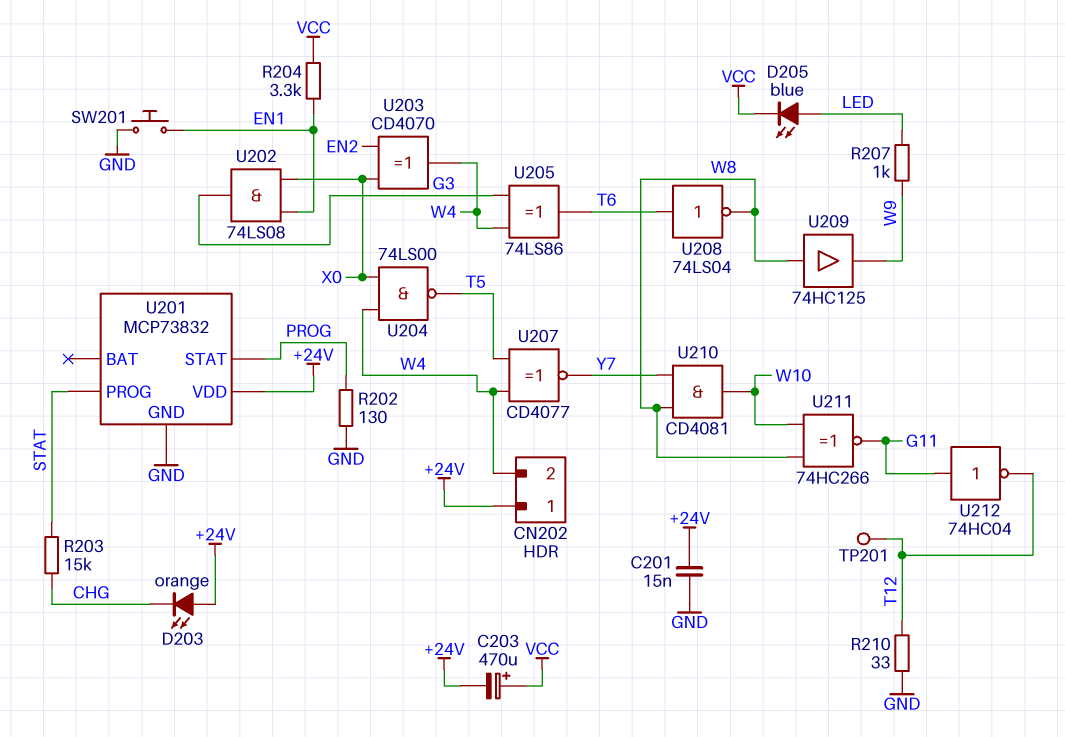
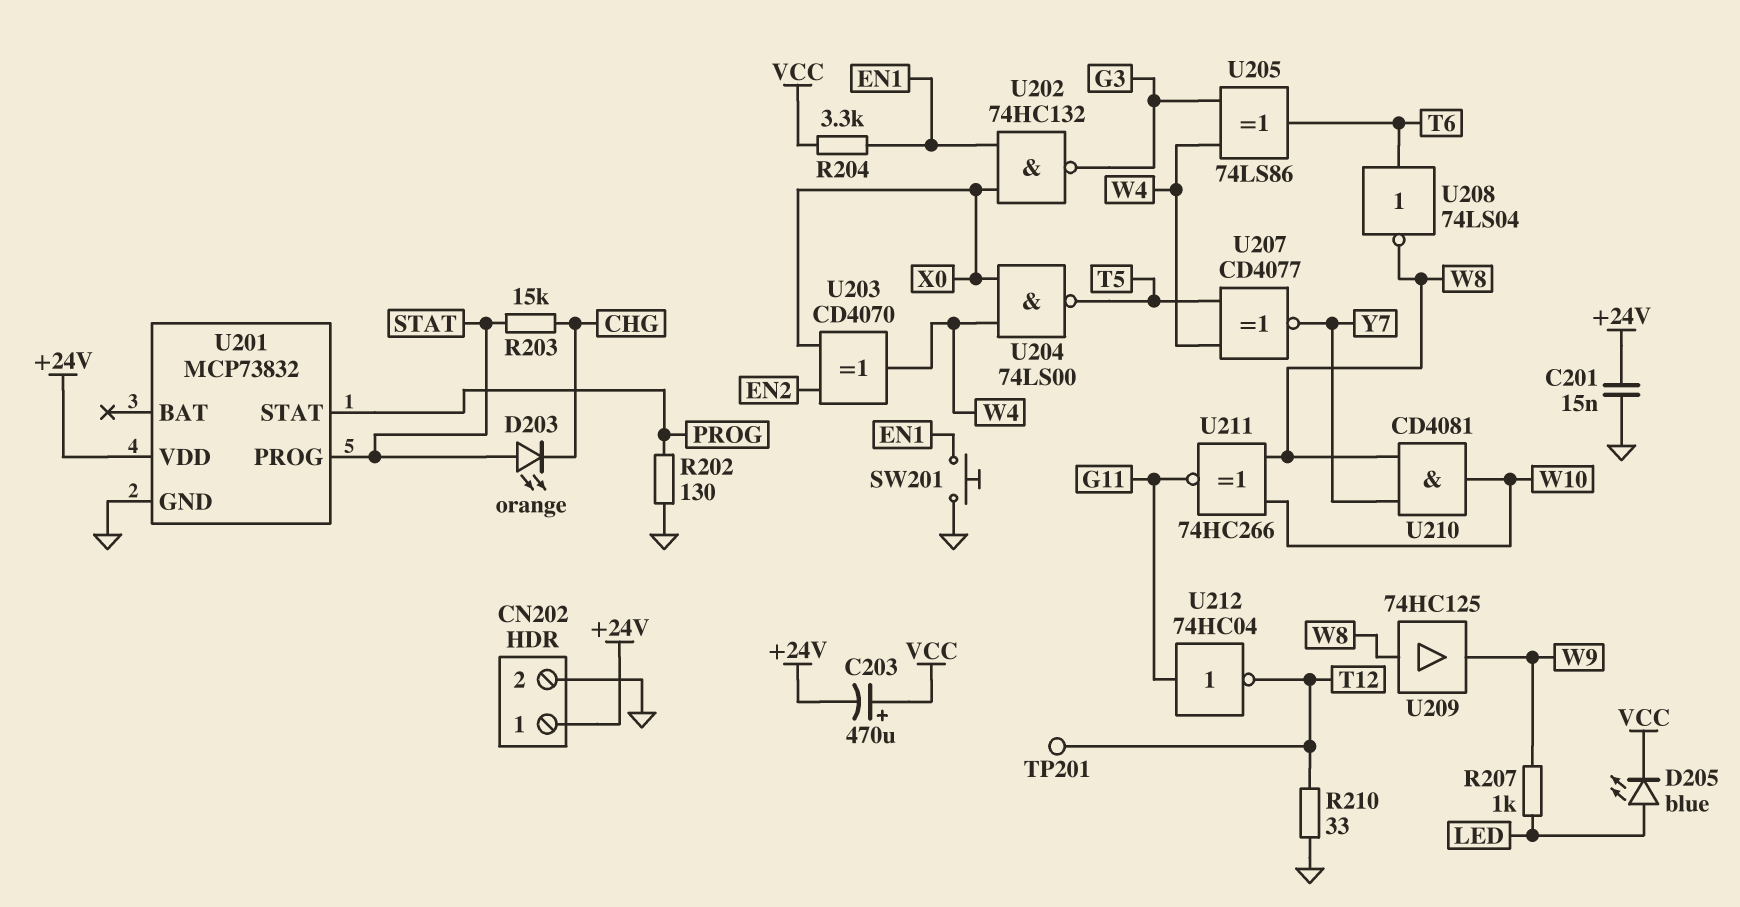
CN202 pin 2: W4 -> GND
D203: LED orange (A +24V, K CHG) -> LED orange (A STAT, K CHG)
U202: AND 74LS08 (in EN1, in X0, out G3) -> NAND 74HC132 (in EN1, in X0, out G3)

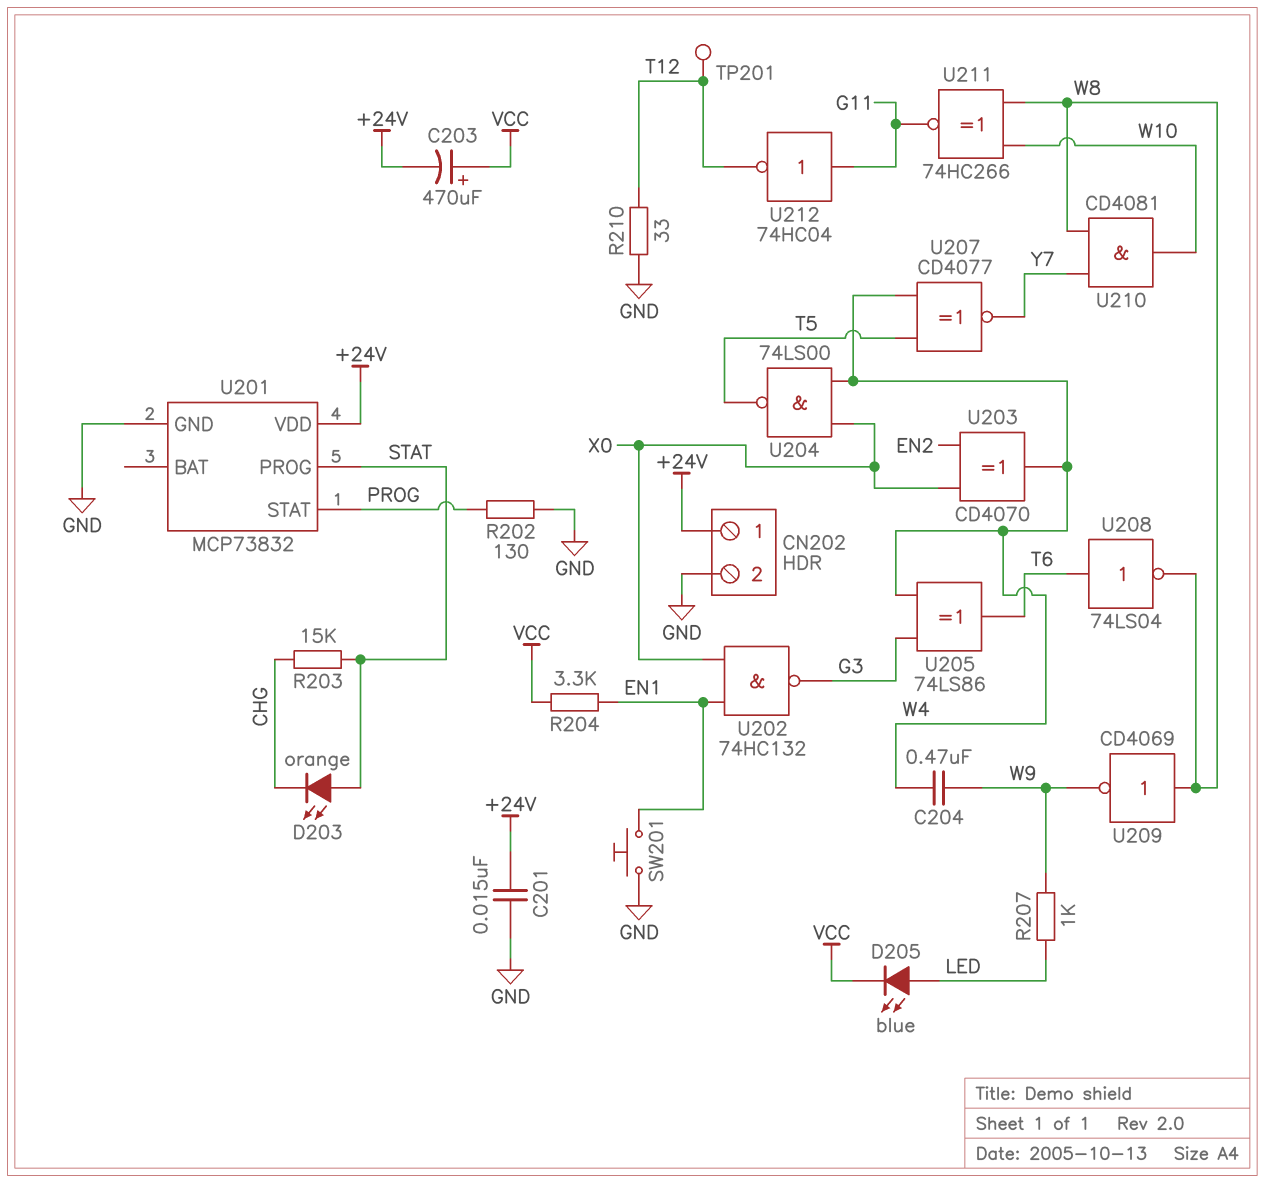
C204: none -> 470nF (W4, W9)
U209: buffer 74HC125 (in W8, out W9) -> NOT CD4069 (in W8, out W9)

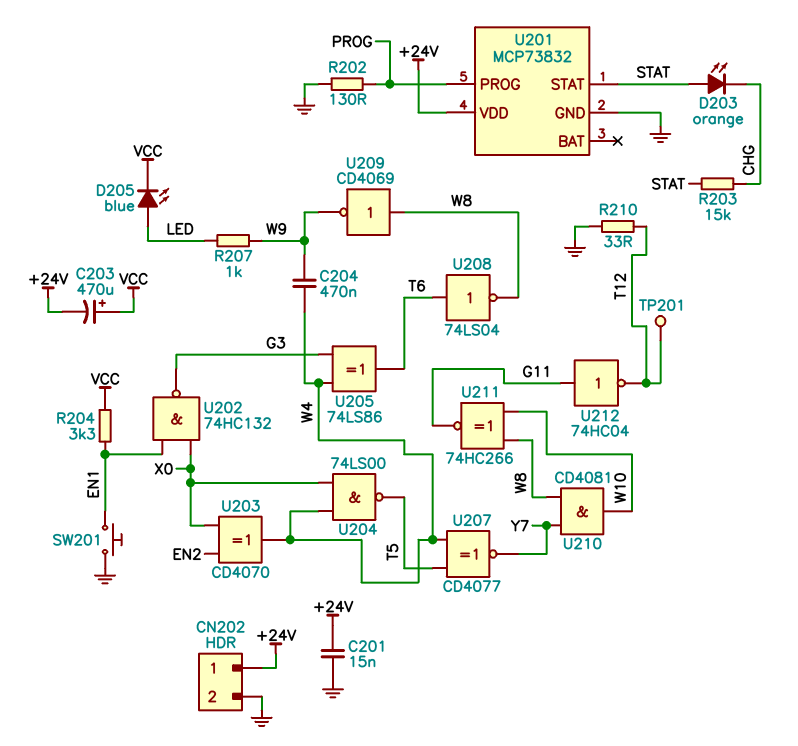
U201 pin PROG: STAT -> PROG
U201 pin STAT: PROG -> STAT

